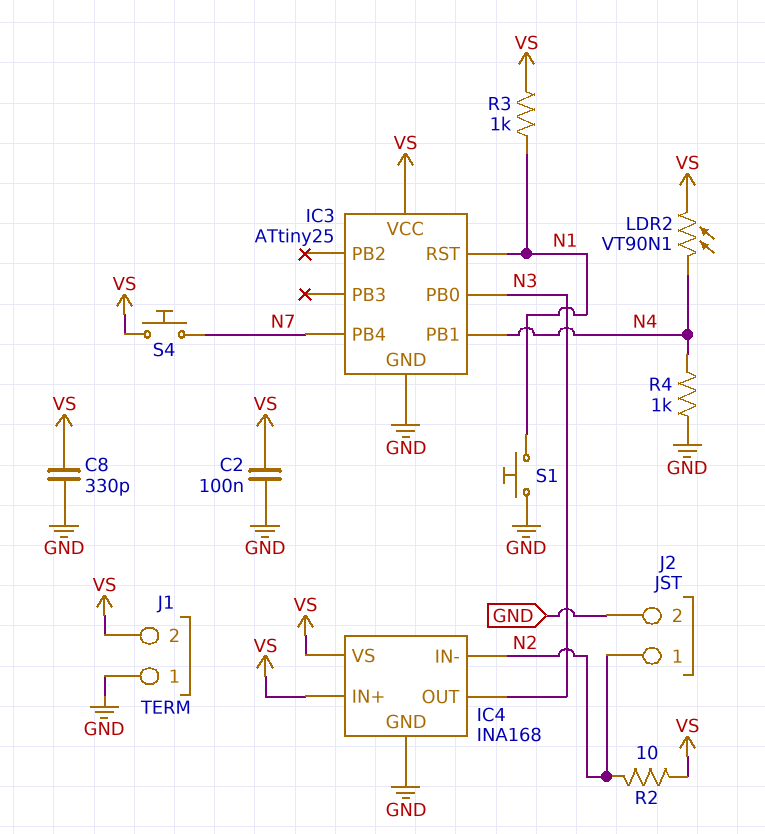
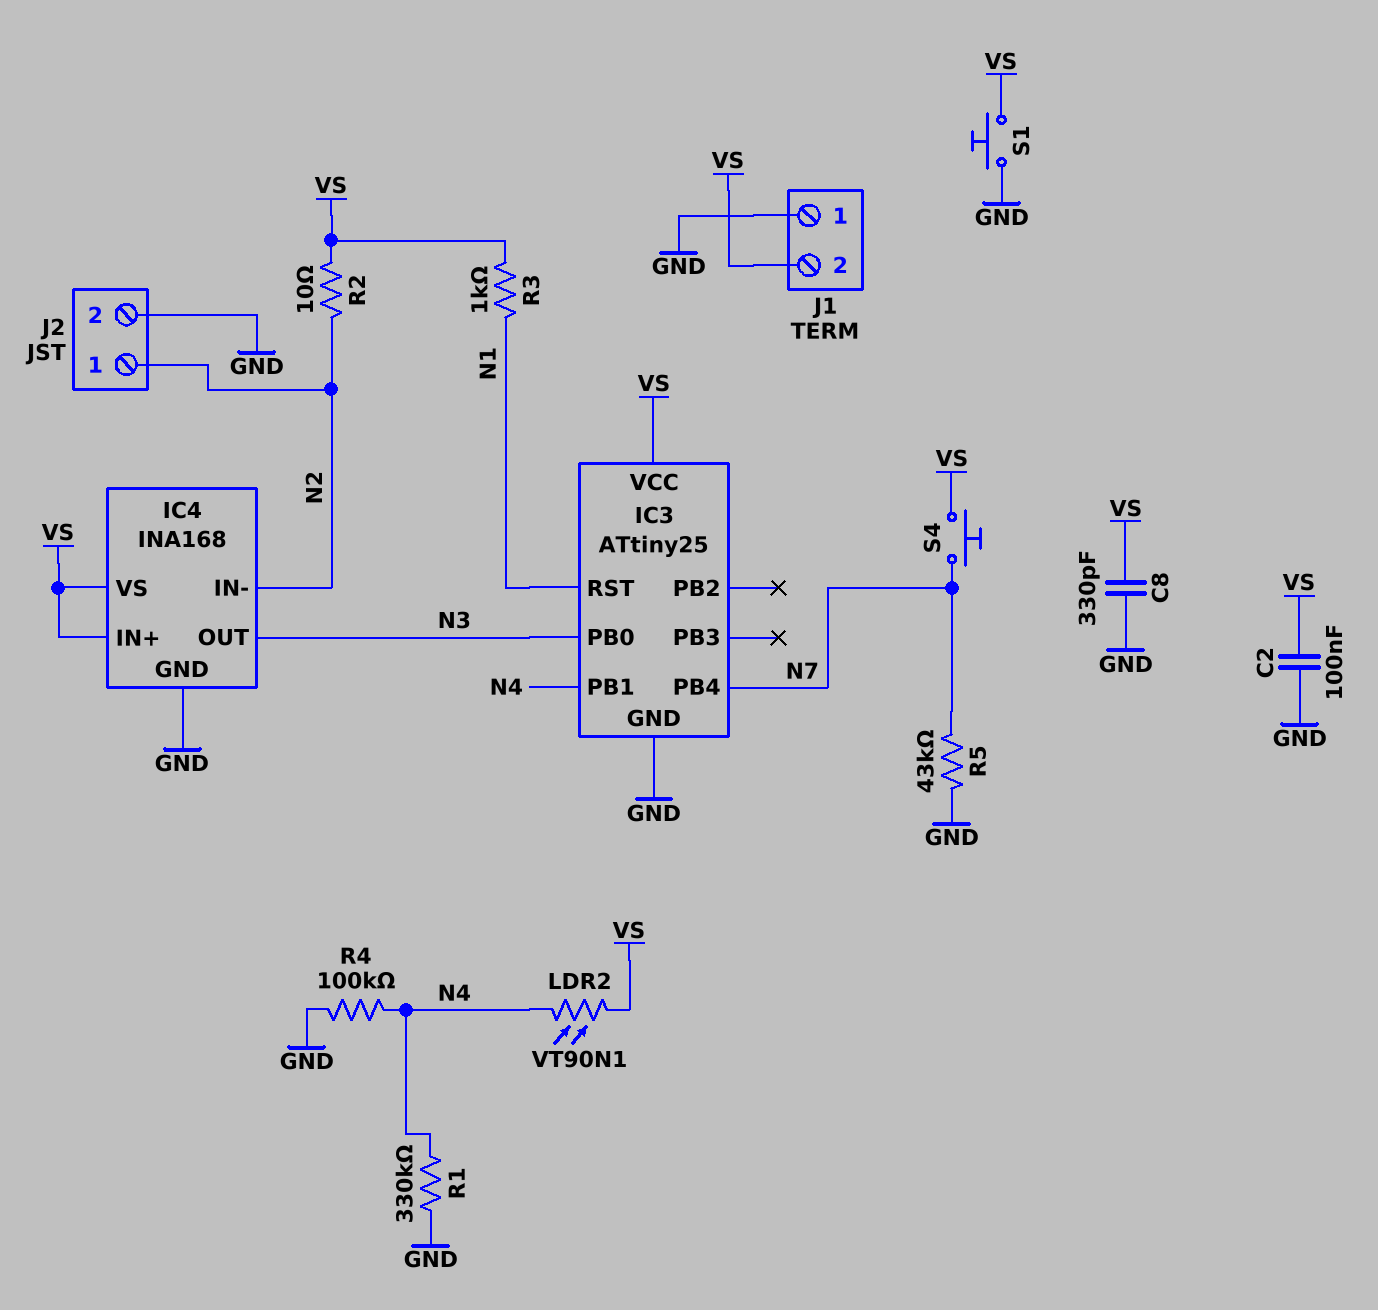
R1: none -> 330k (GND, N4)
R4: 1k (GND, N4) -> 100k (GND, N4)
R5: none -> 43k (GND, N7)
S1: button (GND, N1) -> button (GND, VS)

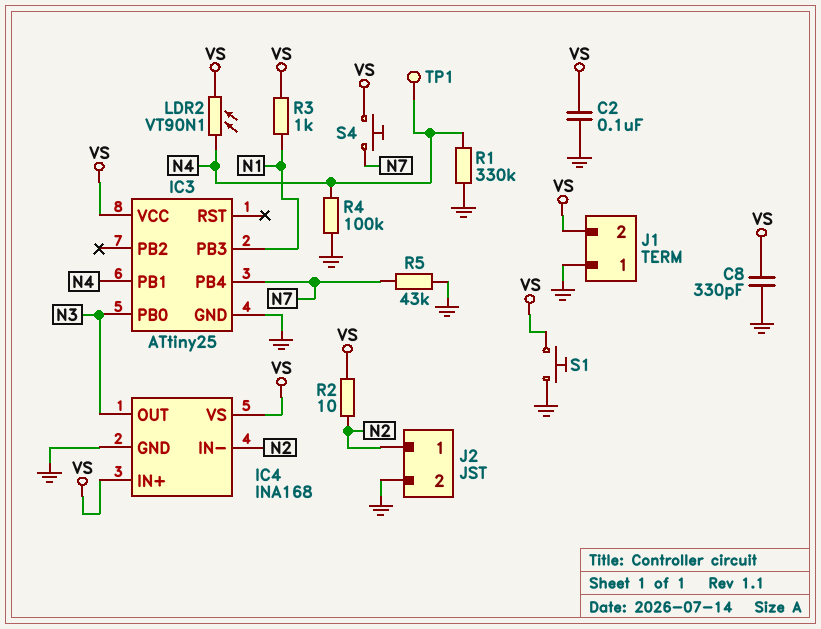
IC3 pin PB3: none -> N1
IC3 pin RST: N1 -> none
TP1: none -> test point (N4)

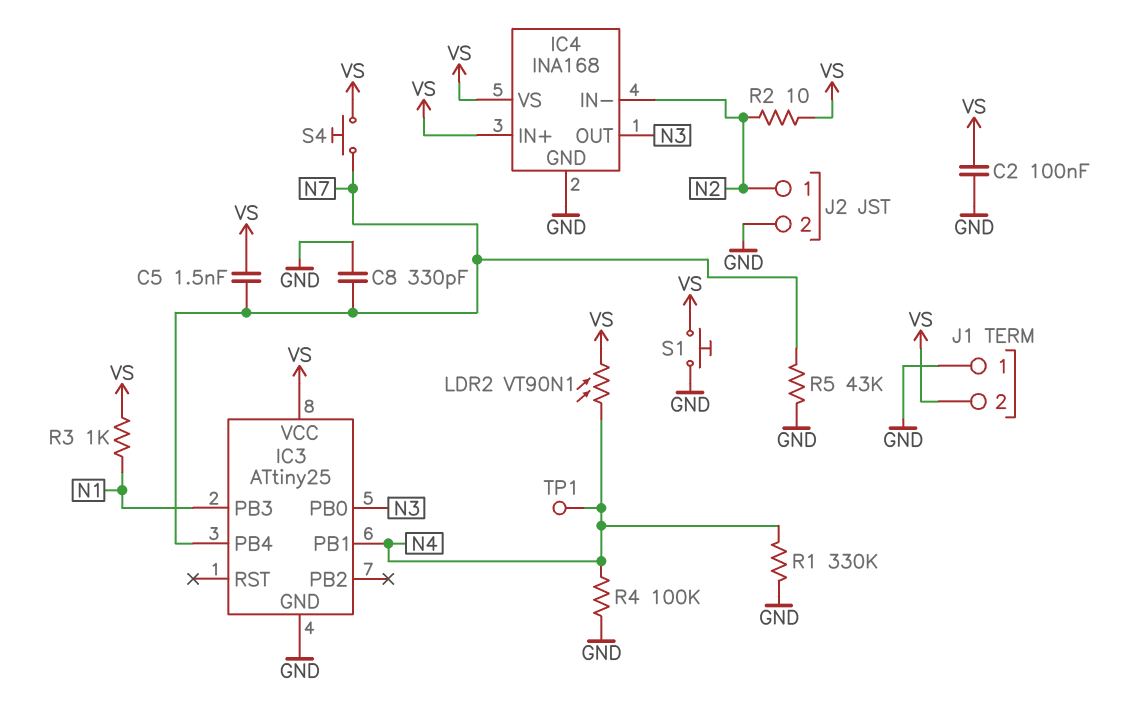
C5: none -> 1.5nF (N7, VS)
C8: 330pF (GND, VS) -> 330pF (GND, N7)

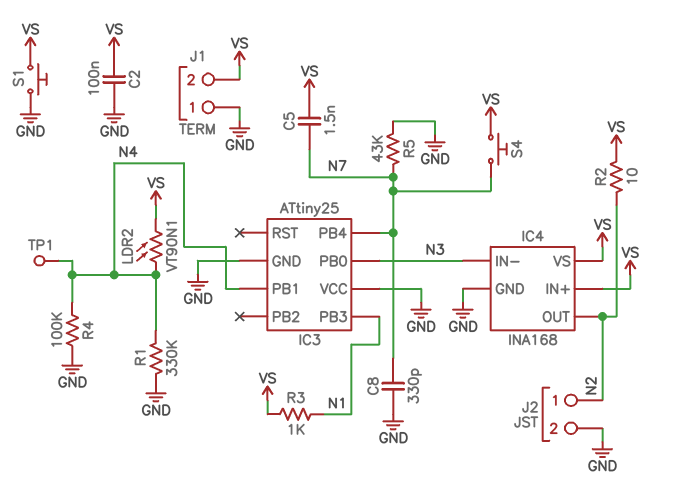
IC3 pin VCC: VS -> GND
IC4 pin IN-: N2 -> N3
IC4 pin OUT: N3 -> N2

